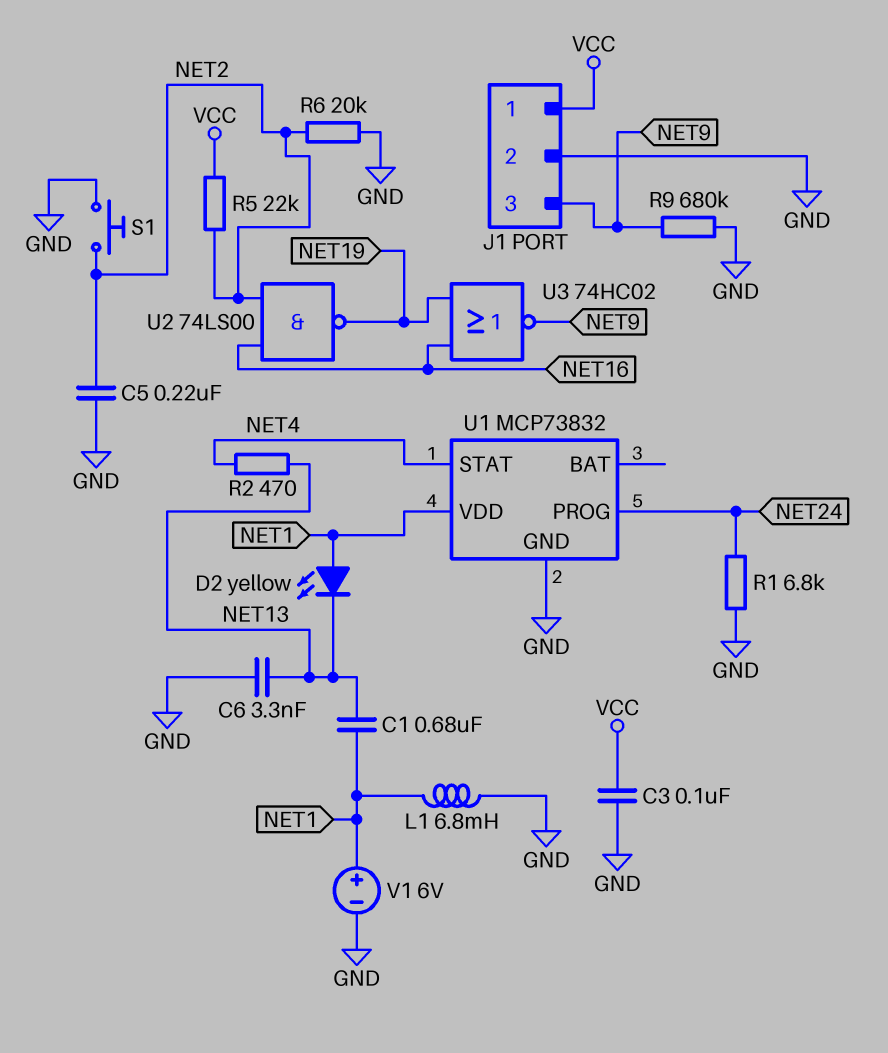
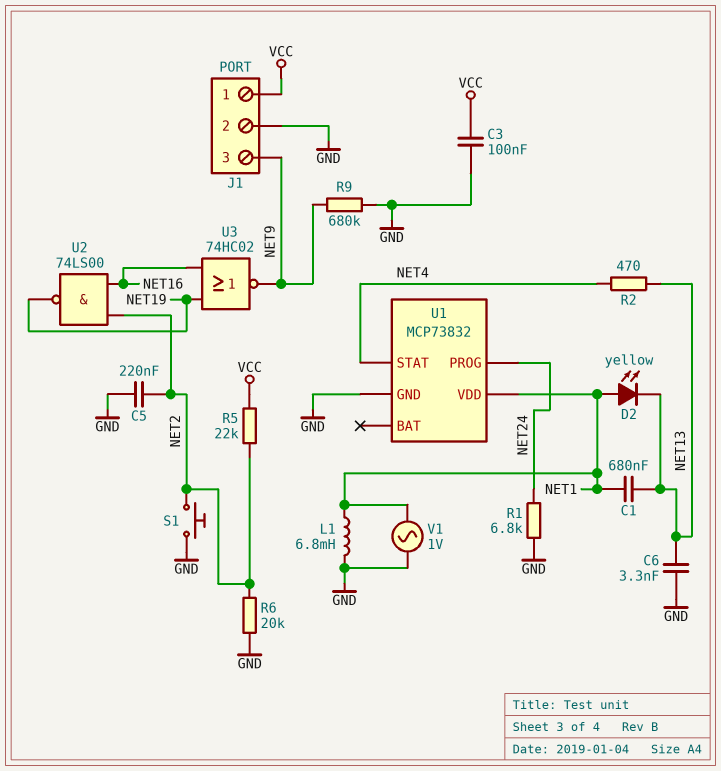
V1: 6V (plus NET1, minus GND) -> AC 1V (GND, NET1)

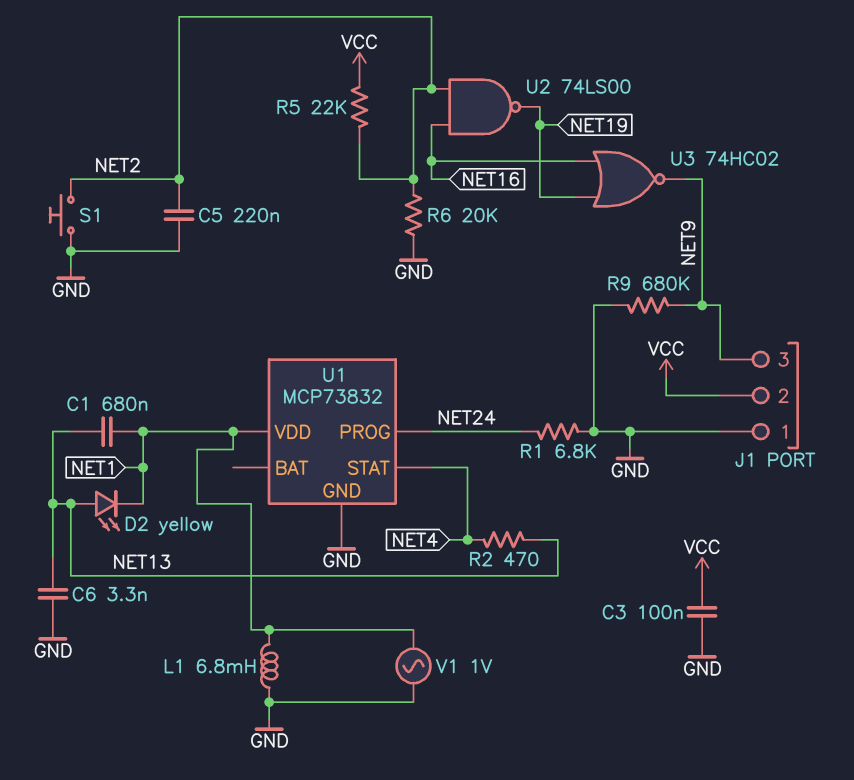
D2: LED yellow (A NET1, K NET13) -> LED yellow (A NET13, K NET1)
J1 pin 1: VCC -> GND
J1 pin 2: GND -> VCC

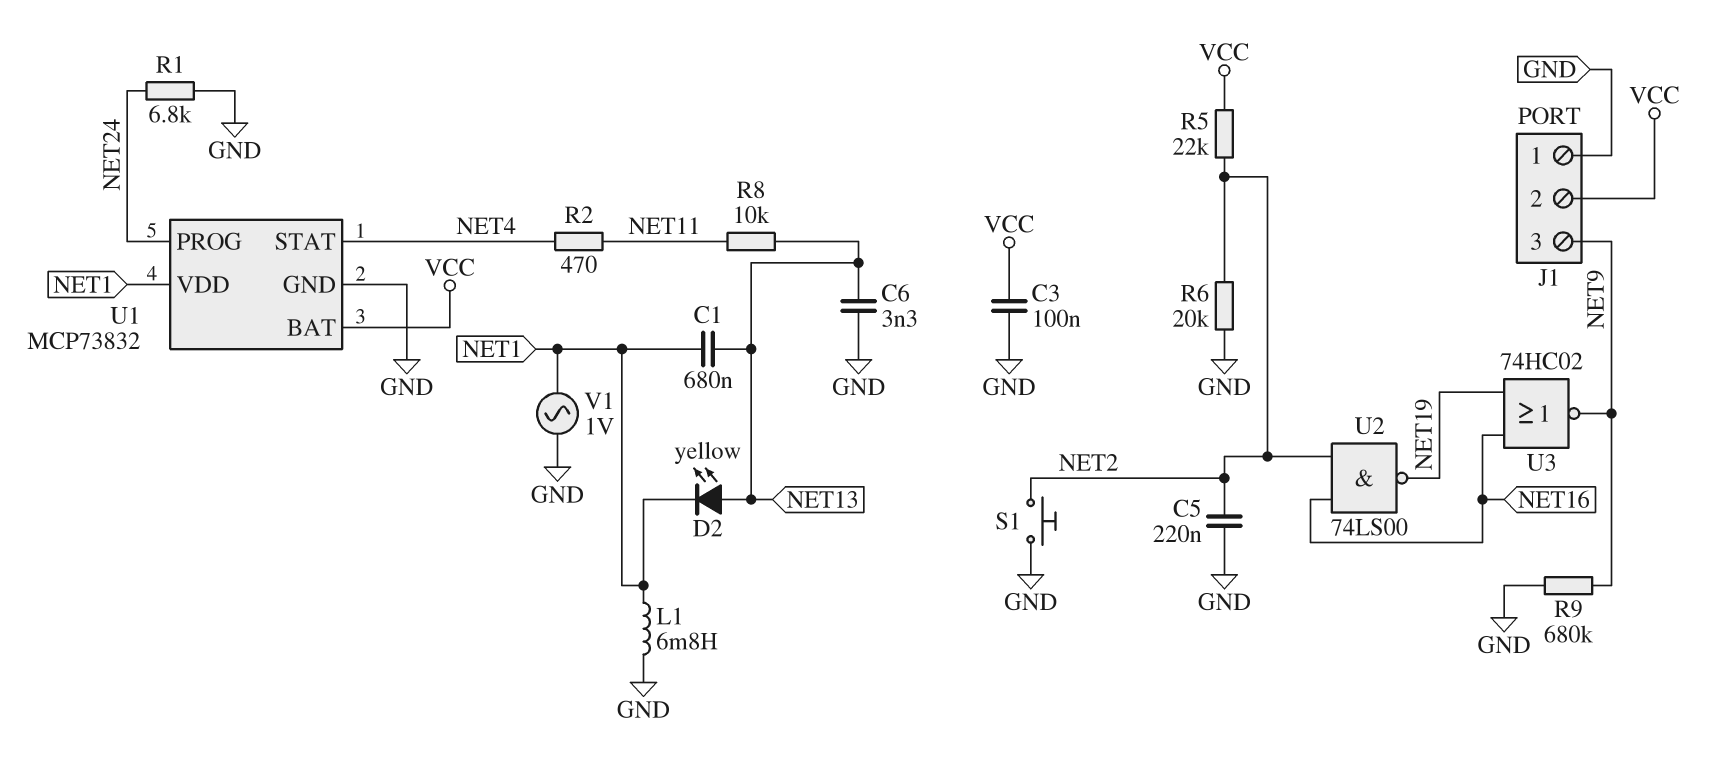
R2: 470 (NET4, NET13) -> 470 (NET4, NET11)
R8: none -> 10k (NET11, NET13)
U1 pin BAT: none -> VCC

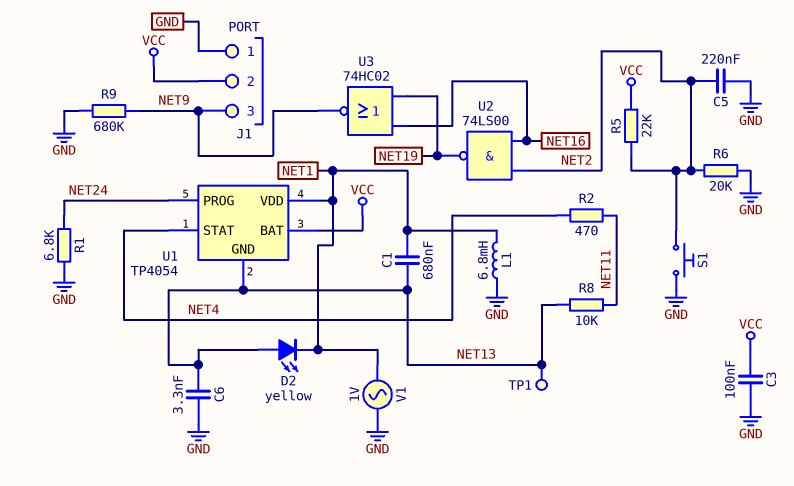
TP1: none -> test point (NET13)
U1: MCP73832 -> TP4054
U1 pin GND: GND -> NET13

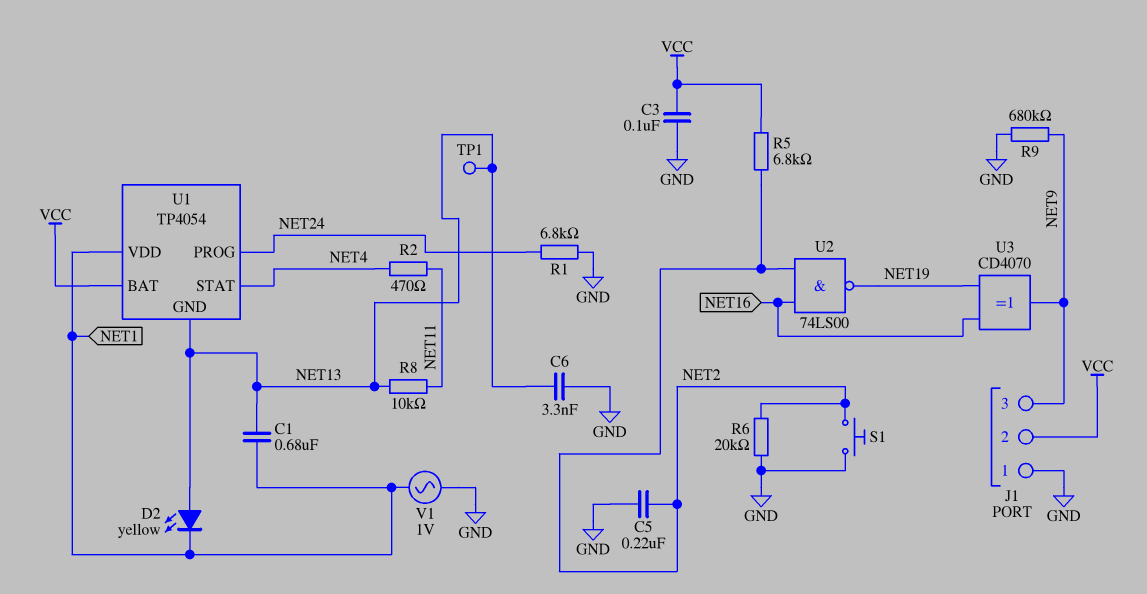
L1: 6.8mH (GND, NET1) -> none
R5: 22k (NET2, VCC) -> 6.8k (NET2, VCC)
U3: NOR 74HC02 (in NET16, in NET19, out NET9) -> XOR CD4070 (in NET16, in NET19, out NET9)

